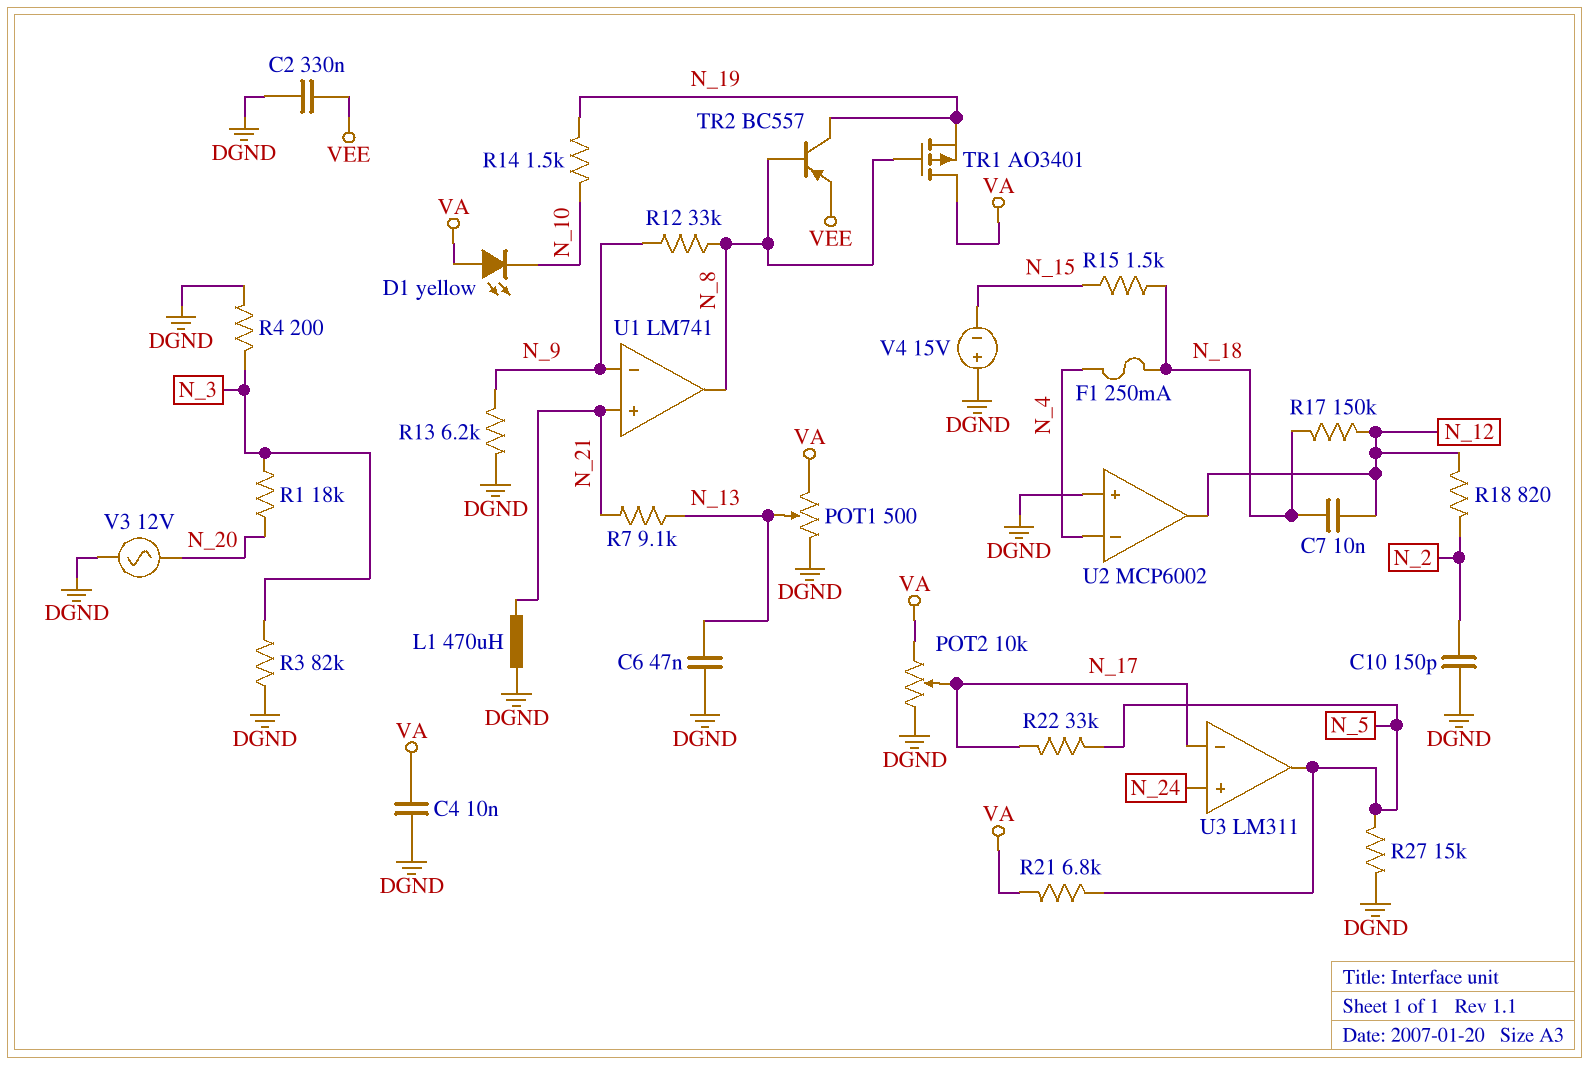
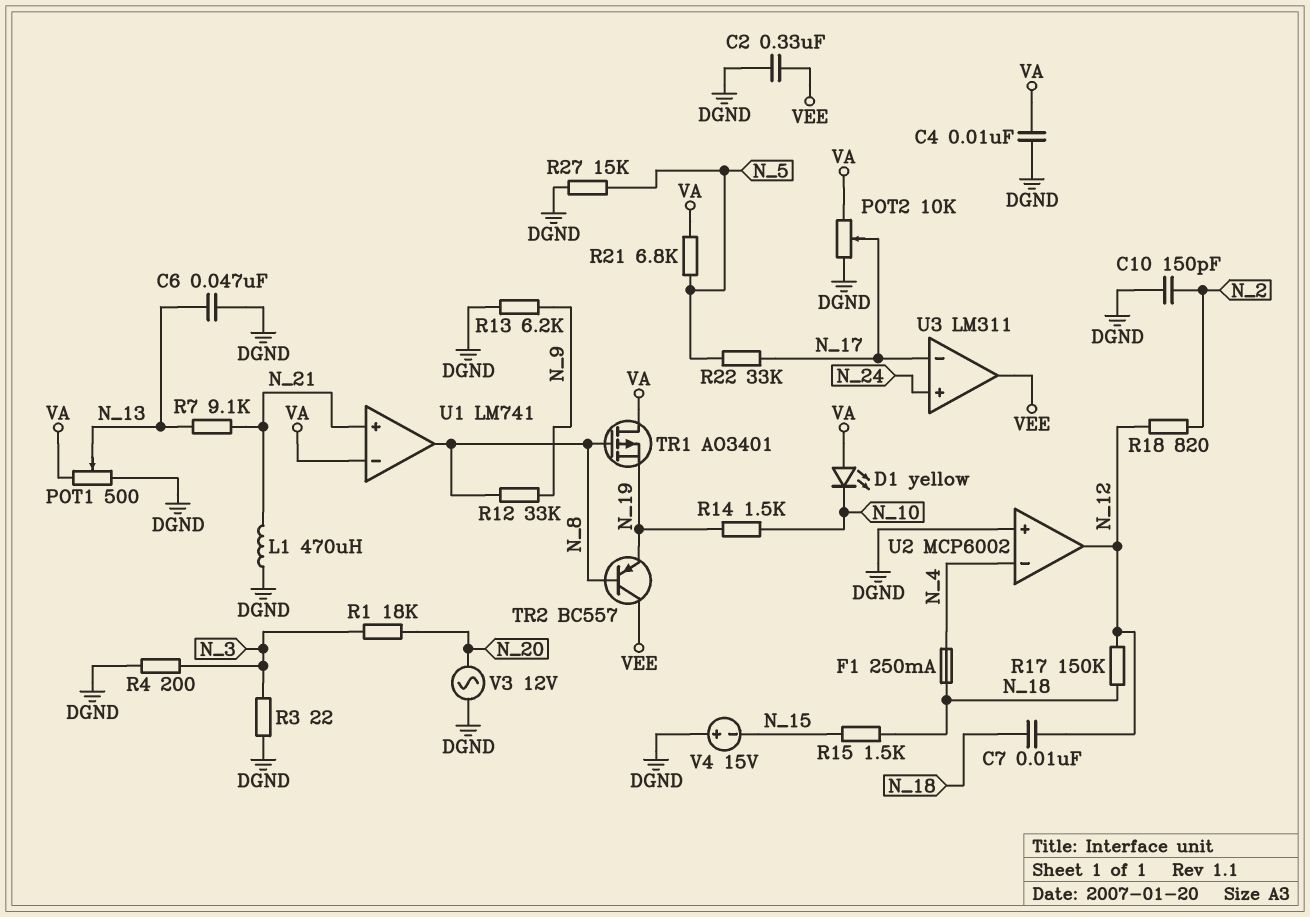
R3: 82k (DGND, N_3) -> 22 (DGND, N_3)
TR2: PNP BC557 (B N_8, C N_19, E VEE) -> PNP BC557 (B N_8, C VEE, E N_19)
U1 pin in-: N_9 -> VA
U3 pin out: N_5 -> VEE

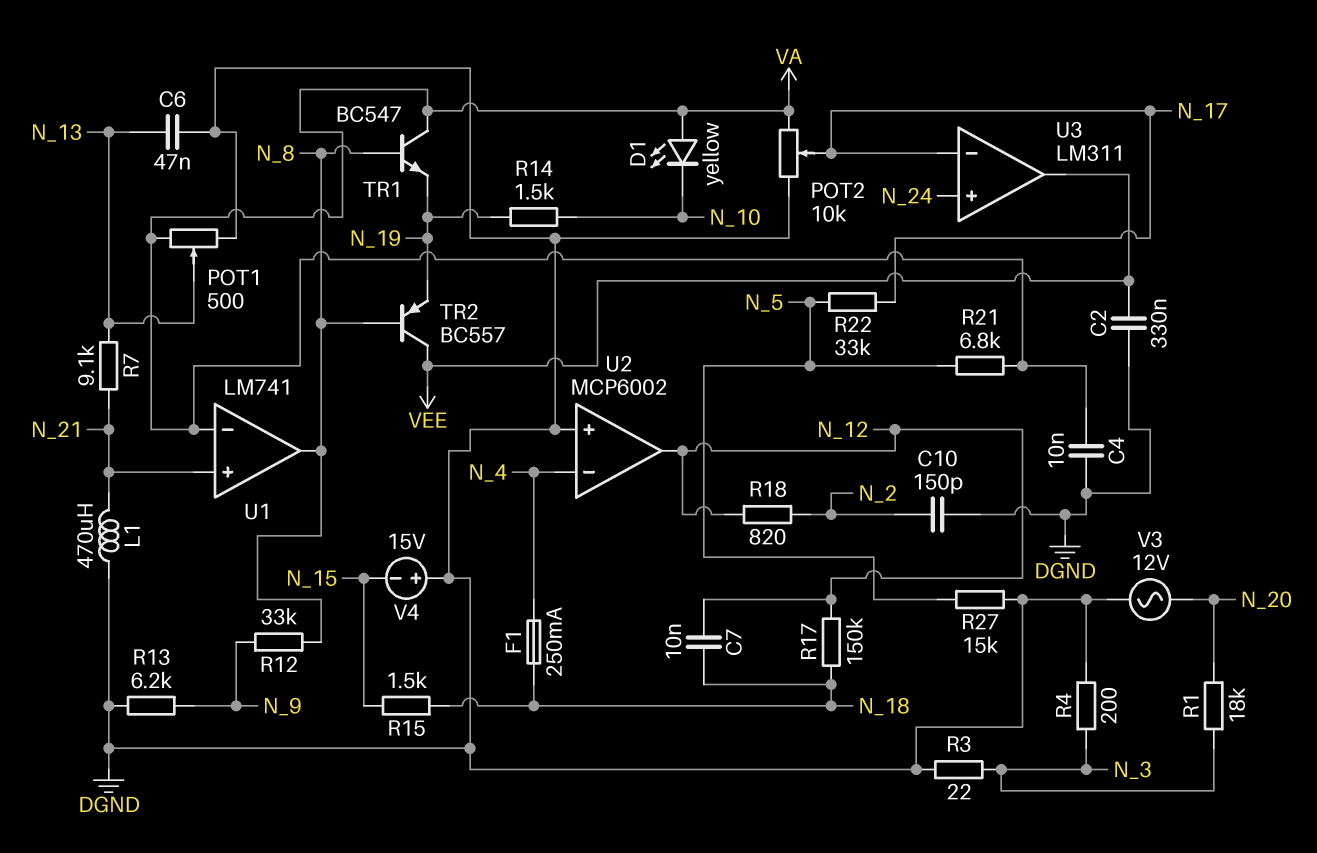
TR1: PMOS AO3401 (G N_8, D VA, S N_19) -> NPN BC547 (B N_8, C VA, E N_19)

